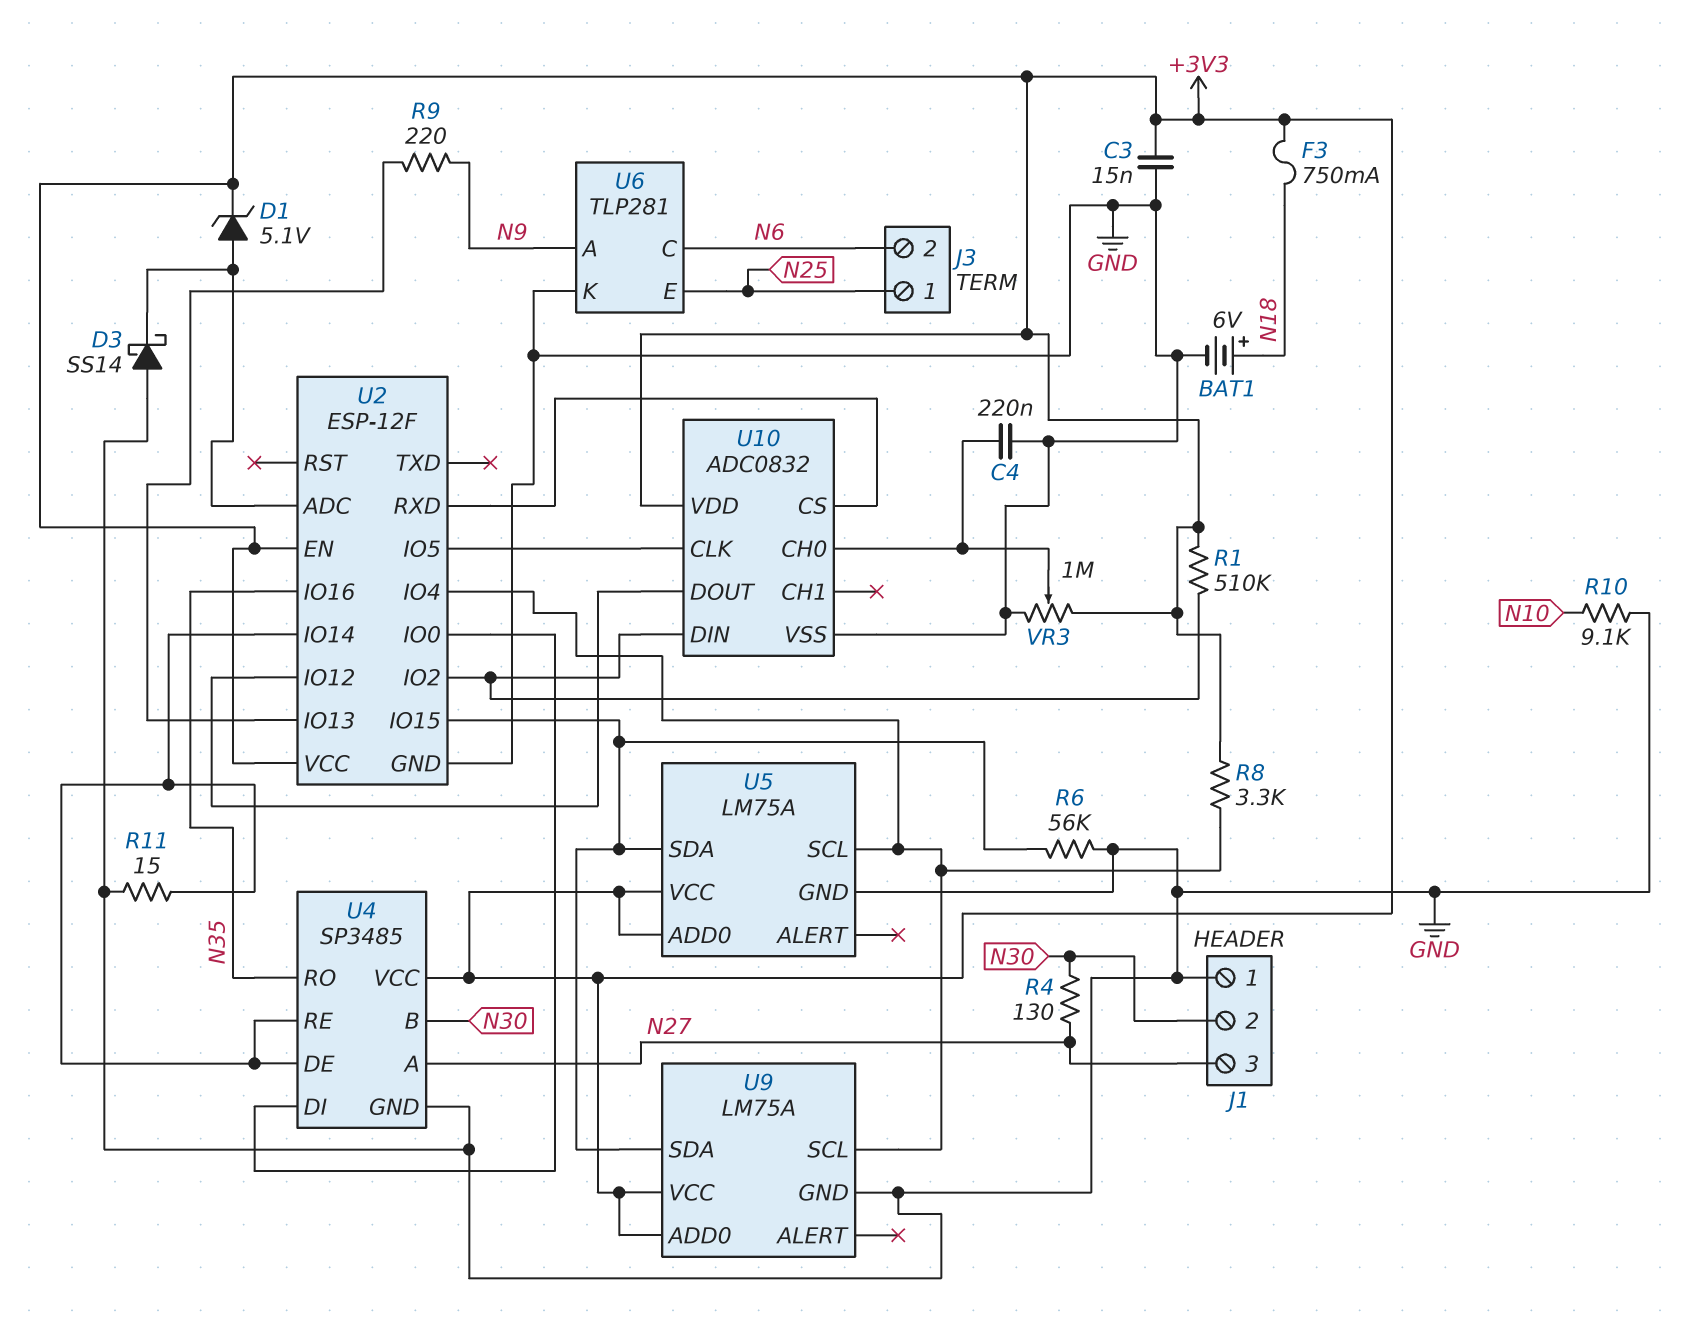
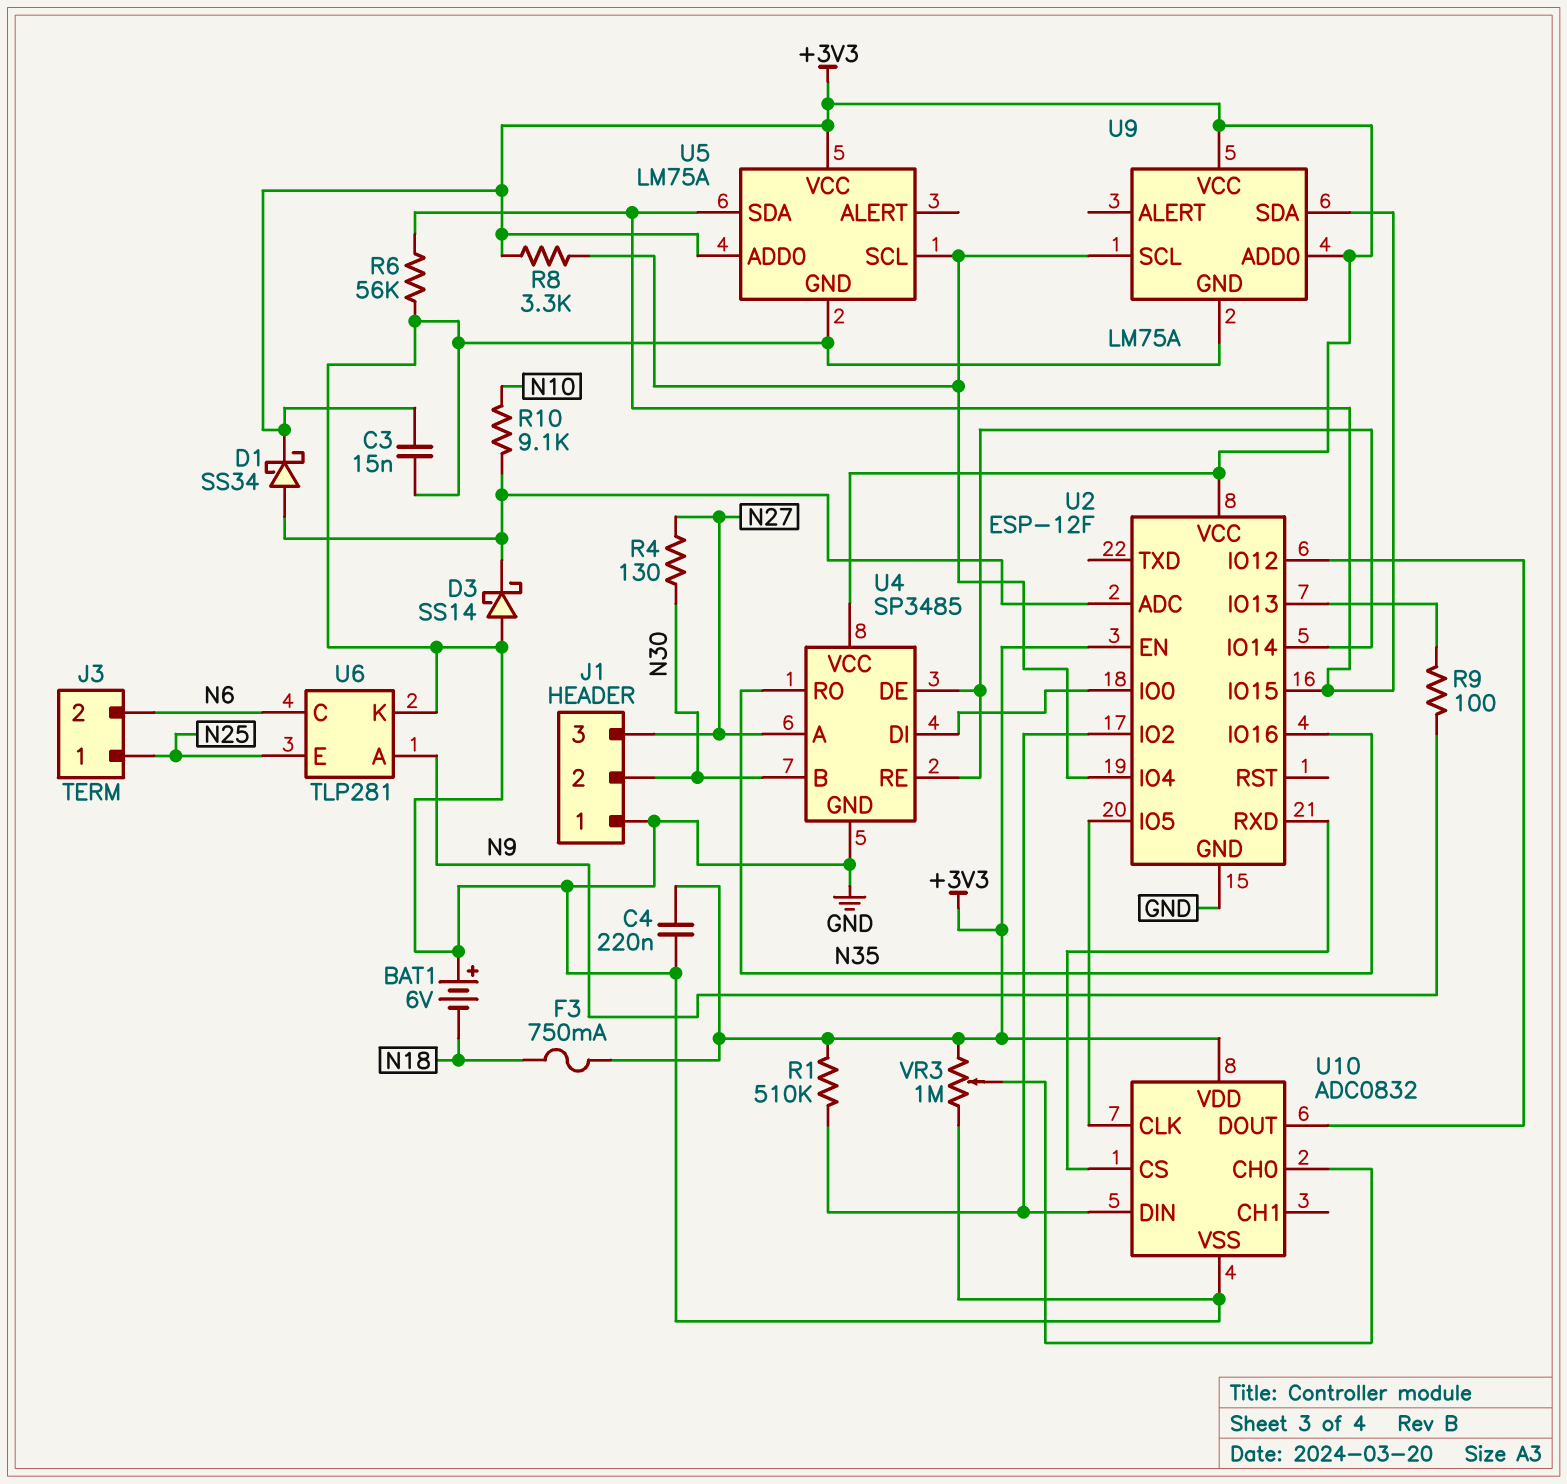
BAT1: 6V (plus N18, minus GND) -> 6V (plus GND, minus N18)
C4: 220nF (GND, U10/CH0) -> 220nF (+3V3, GND)
D1: zener 5.1V (A U2/ADC, K +3V3) -> schottky SS34 (A U2/ADC, K +3V3)
R9: 220 (N9, U2/IO13) -> 100 (N9, U2/IO13)
R10: 9.1k (GND, N10) -> 9.1k (N10, U2/ADC)
R11: 15 (GND, U2/IO14) -> none

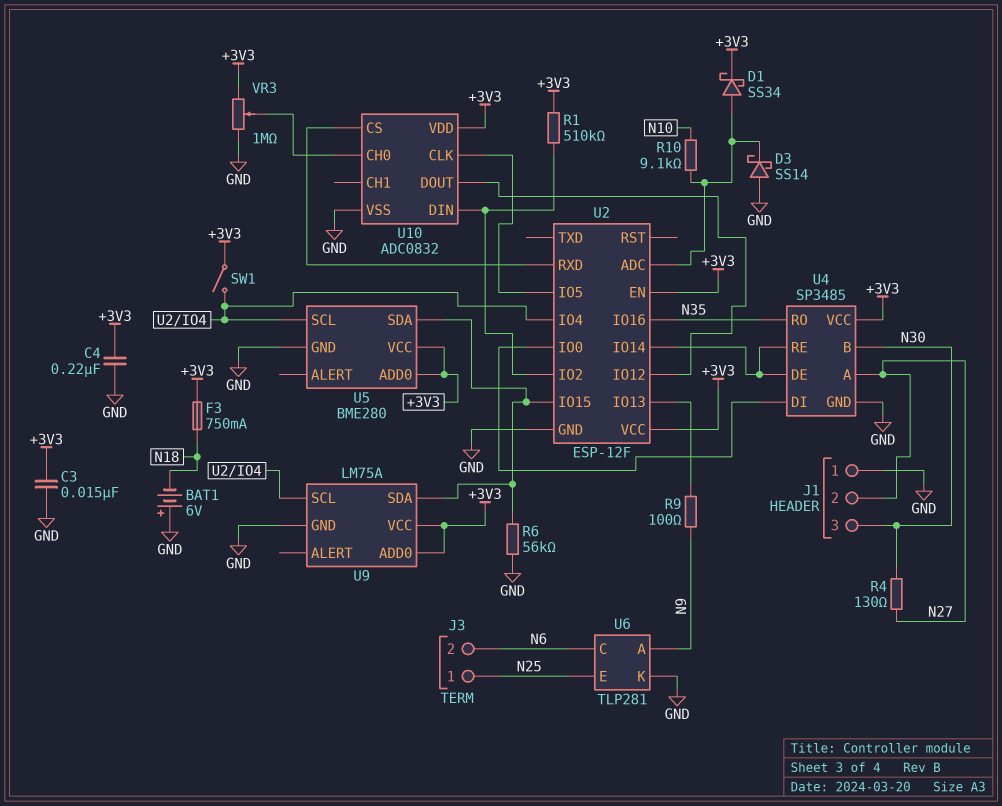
J1 pin 2: N30 -> N27
J1 pin 3: N27 -> N30
R8: 3.3k (+3V3, U2/IO4) -> none
SW1: none -> switch (+3V3, U2/IO4)
U5: LM75A -> BME280

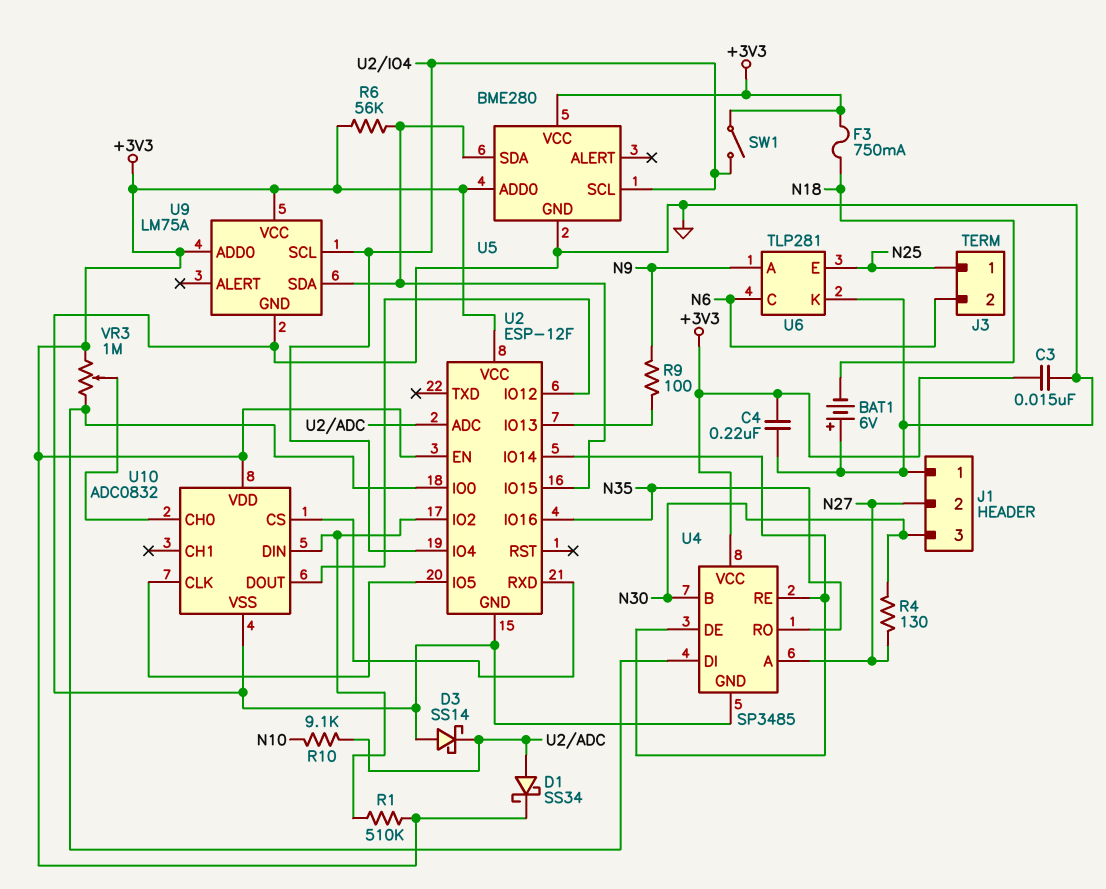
R6: 56k (GND, U2/IO15) -> 56k (+3V3, U2/IO15)
VR3: 1M (+3V3, GND, wiper U10/CH0) -> 1M (+3V3, U2/IO0, wiper U10/CH0)

